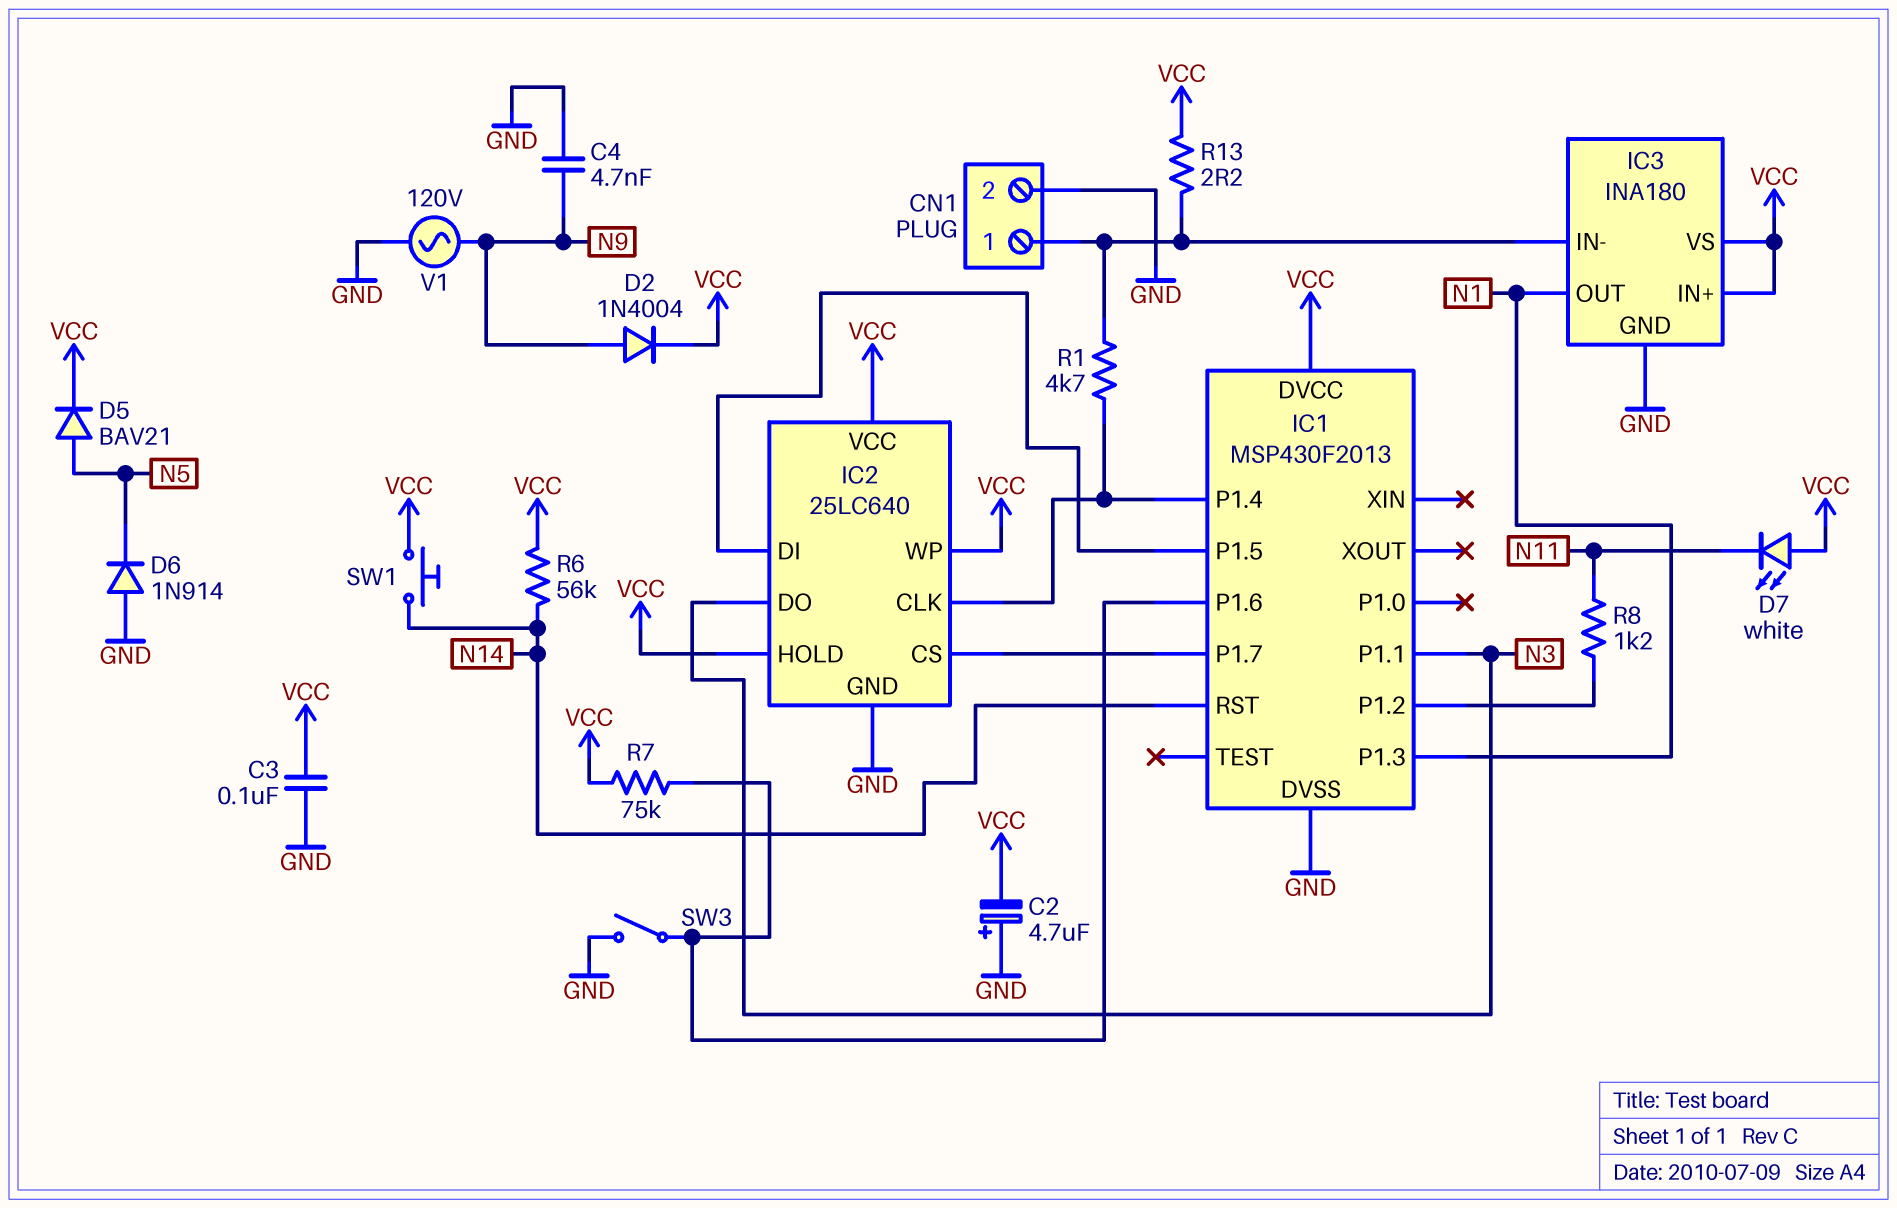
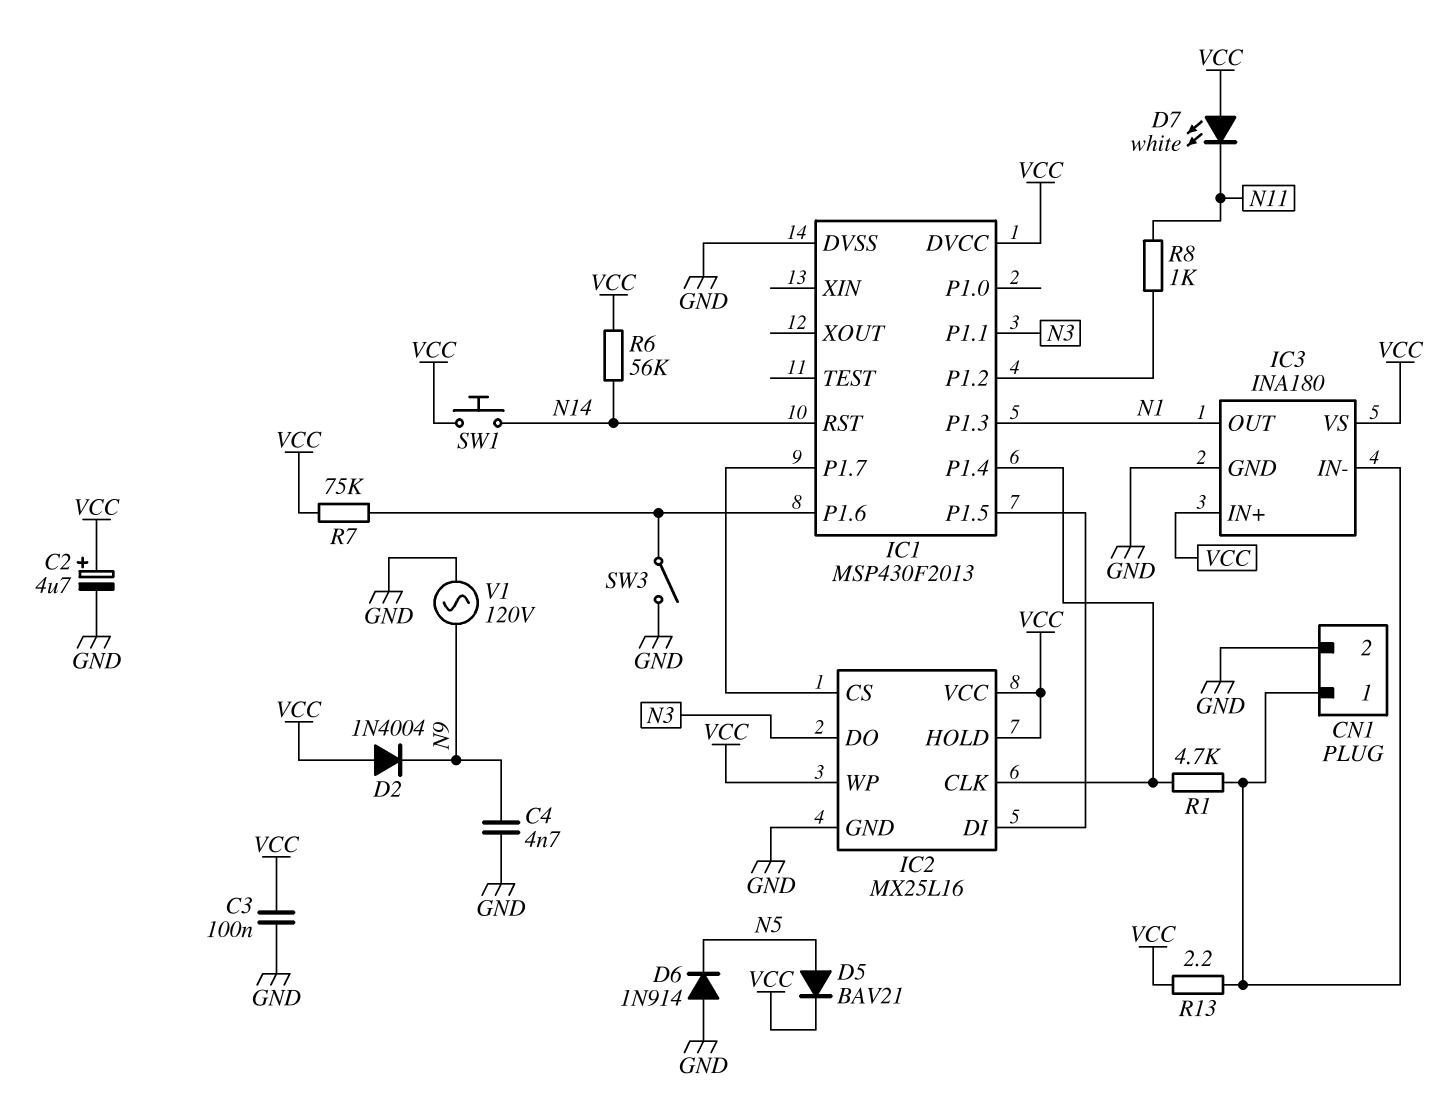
C2: 4.7uF (plus GND, minus VCC) -> 4.7uF (plus VCC, minus GND)
D2: diode 1N4004 (A N9, K VCC) -> diode 1N4004 (A VCC, K N9)
IC2: 25LC640 -> MX25L16
R8: 1.2k (IC1/P1.2, N11) -> 1k (IC1/P1.2, N11)

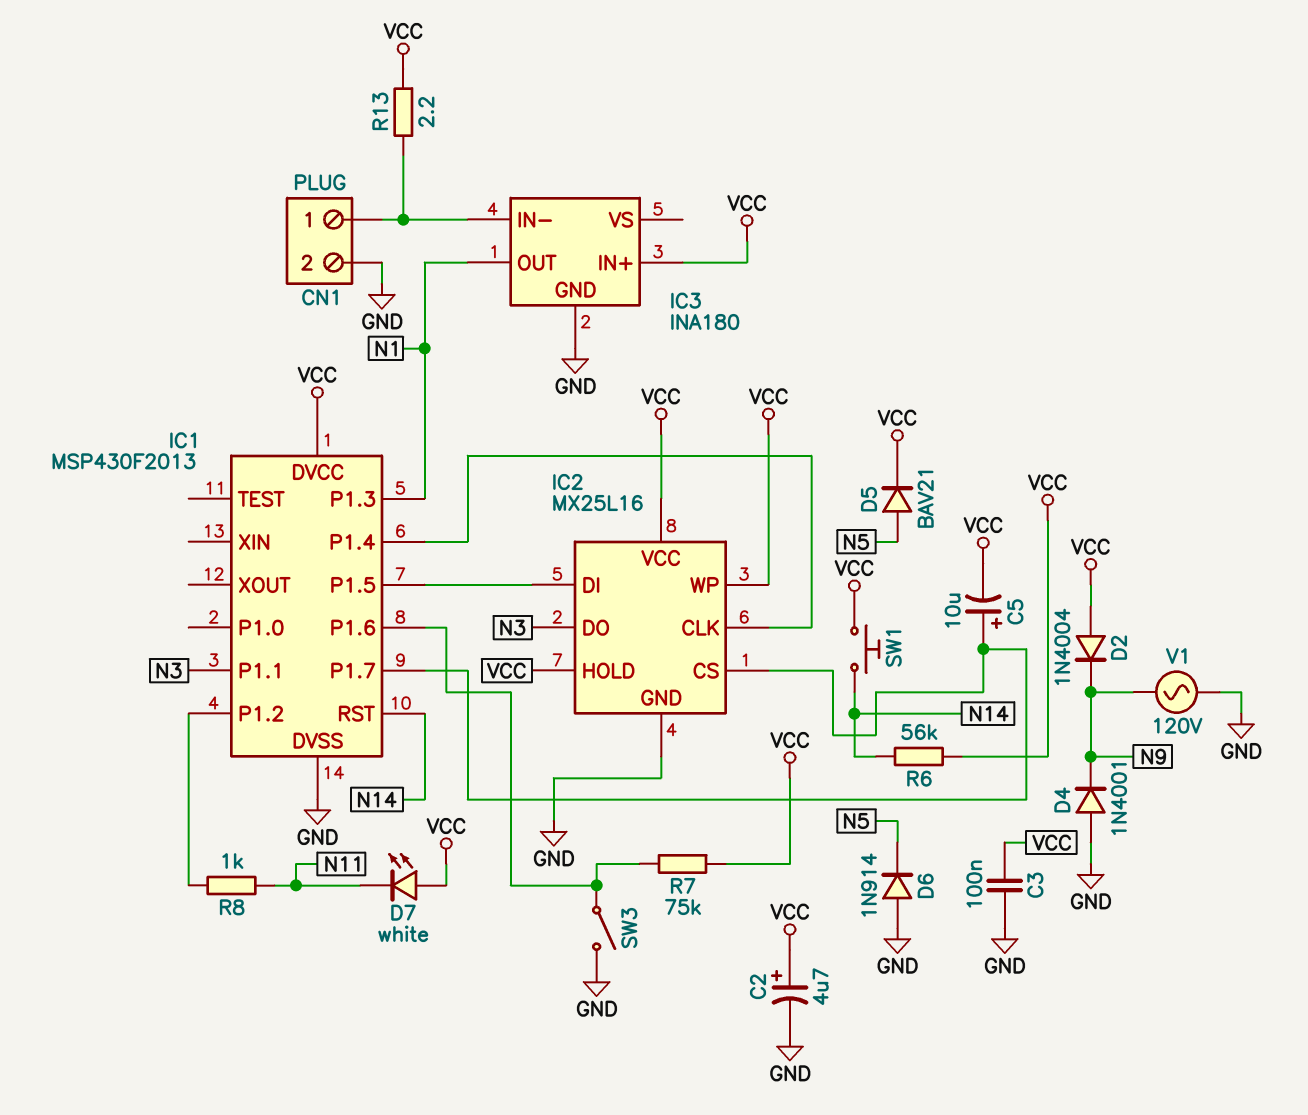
C4: 4.7nF (GND, N9) -> none
C5: none -> 10uF (plus IC1/P1.7, minus VCC)
D4: none -> diode 1N4001 (A GND, K N9)
IC3 pin VS: VCC -> none
R1: 4.7k (CN1/1, IC1/P1.4) -> none

